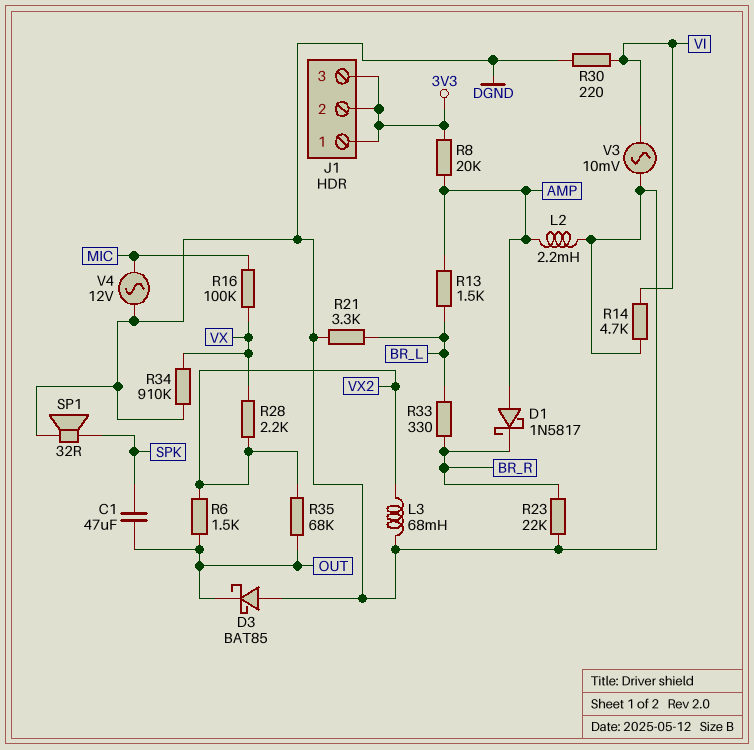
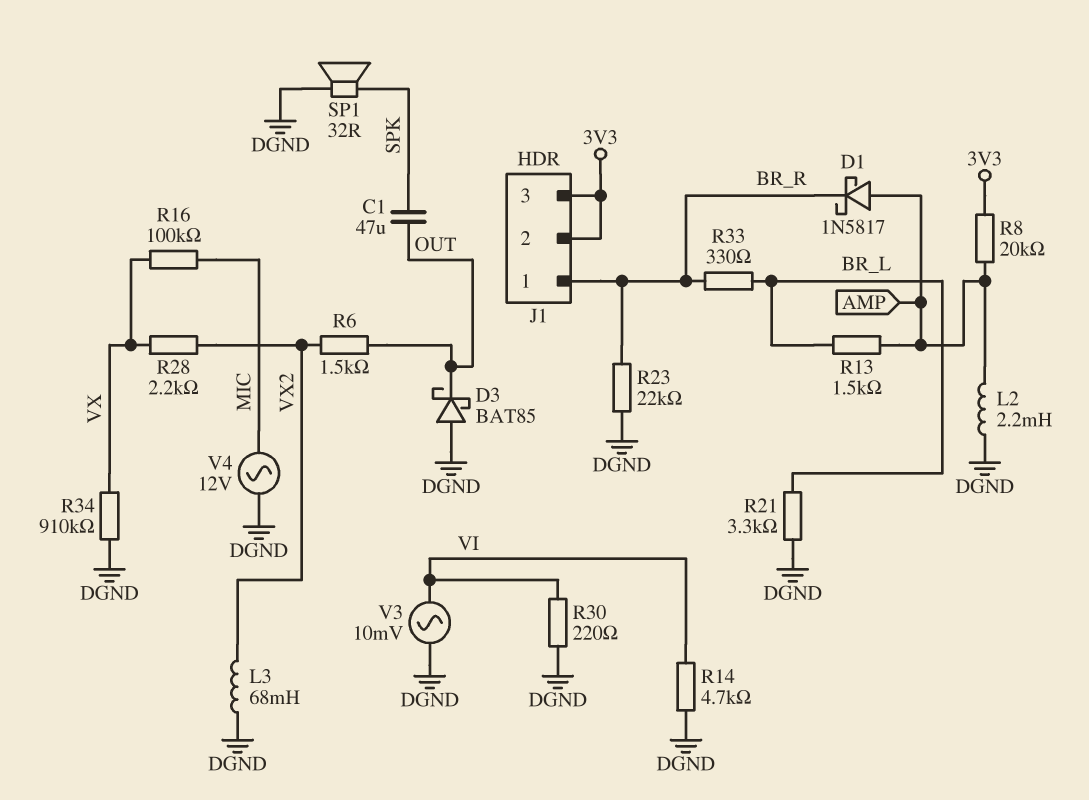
J1 pin 1: 3V3 -> BR_R
R35: 68k (OUT, VX2) -> none

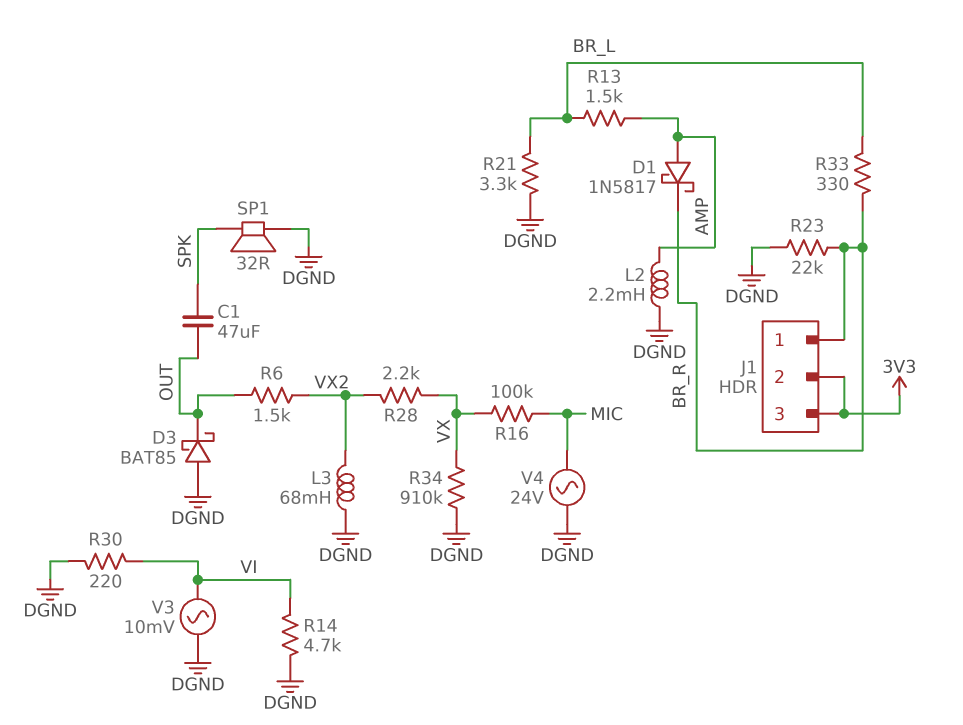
R8: 20k (3V3, AMP) -> none
V4: AC 12V (DGND, MIC) -> AC 24V (DGND, MIC)

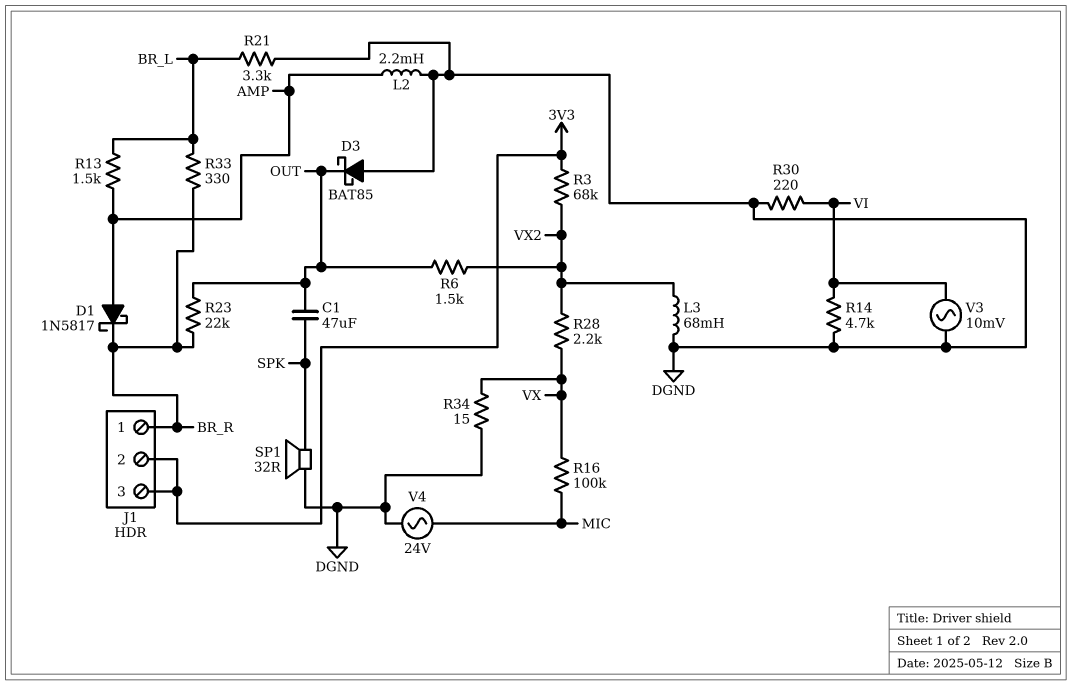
R3: none -> 68k (3V3, VX2)
R23: 22k (BR_R, DGND) -> 22k (BR_R, OUT)
R34: 910k (DGND, VX) -> 15 (DGND, VX)

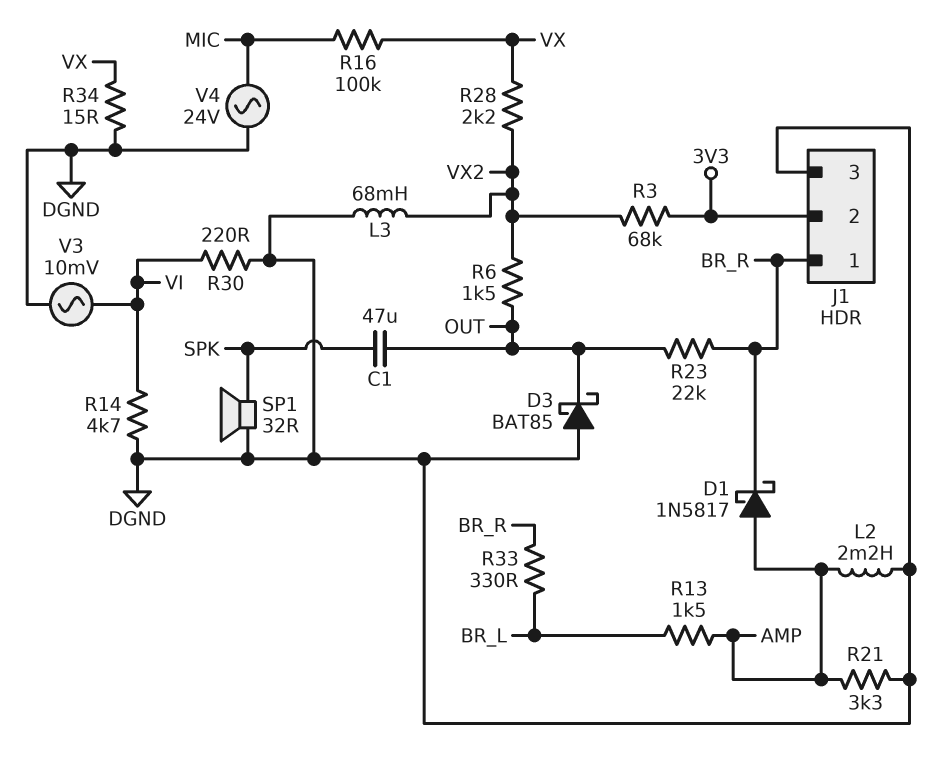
J1 pin 3: 3V3 -> DGND
R21: 3.3k (BR_L, DGND) -> 3.3k (AMP, DGND)

